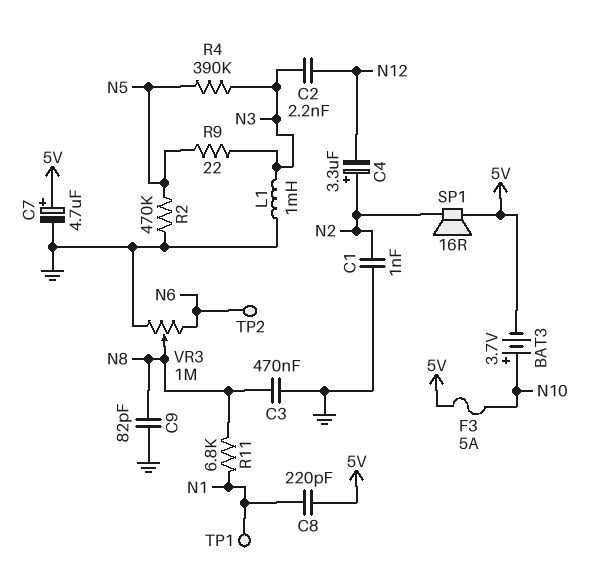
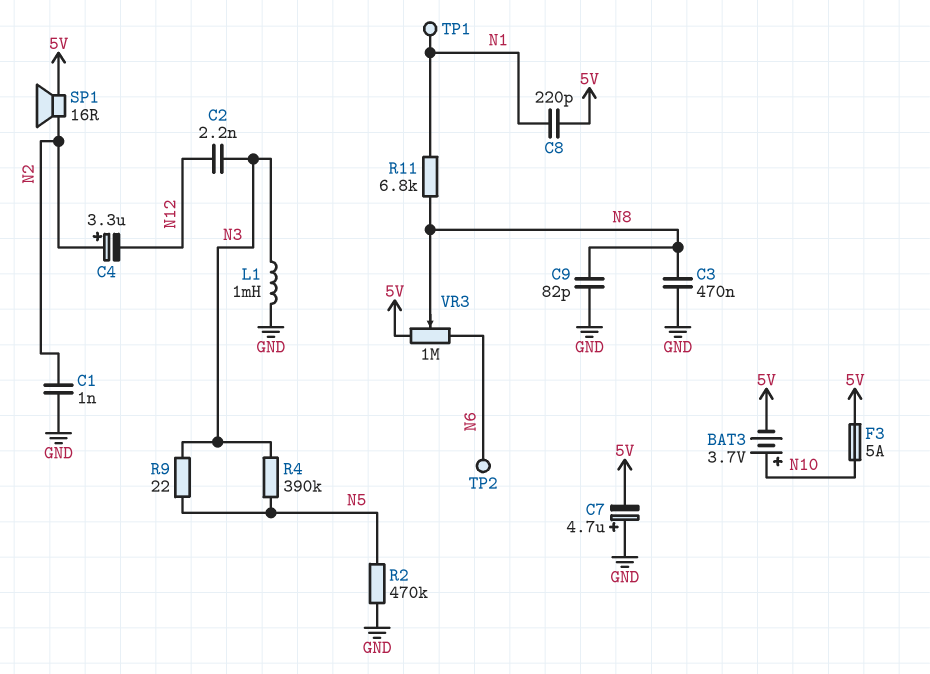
C7: 4.7uF (plus 5V, minus GND) -> 4.7uF (plus GND, minus 5V)
VR3: 1M (GND, N6, wiper N8) -> 1M (5V, N6, wiper N8)

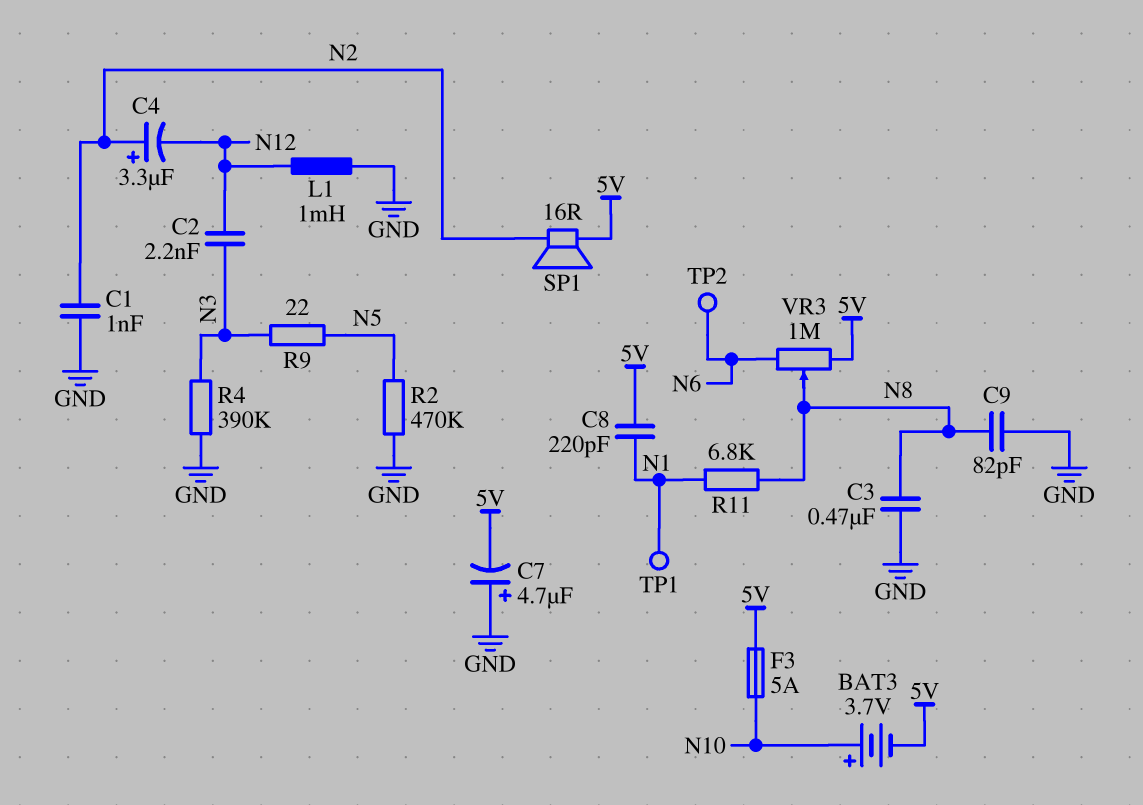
L1: 1mH (GND, N3) -> 1mH (GND, N12)
R4: 390k (N3, N5) -> 390k (GND, N3)

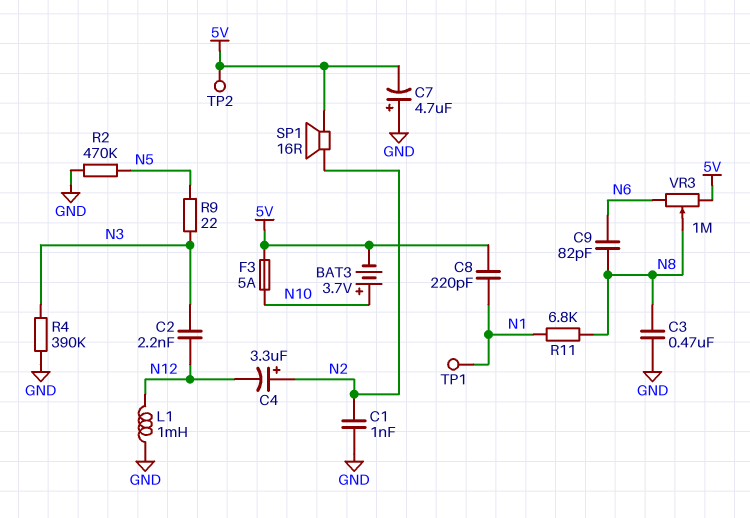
C9: 82pF (GND, N8) -> 82pF (N6, N8)
TP2: test point (N6) -> test point (5V)

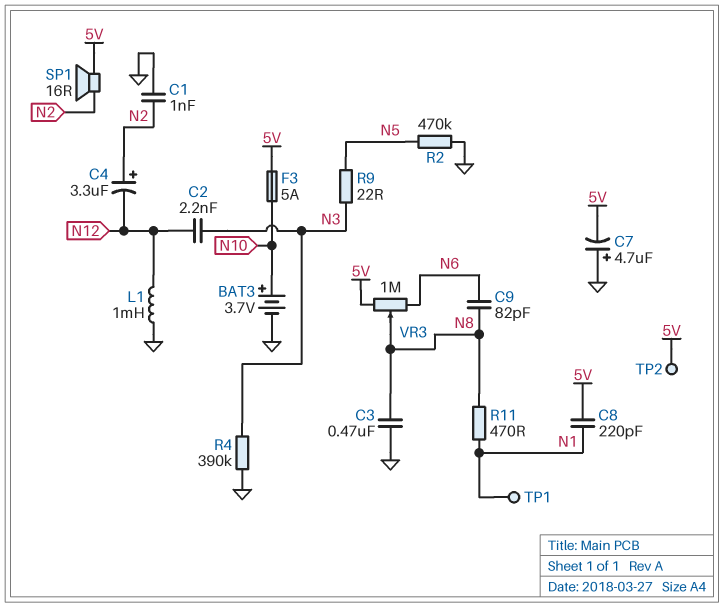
BAT3: 3.7V (plus N10, minus 5V) -> 3.7V (plus N10, minus GND)
R11: 6.8k (N1, N8) -> 470 (N1, N8)

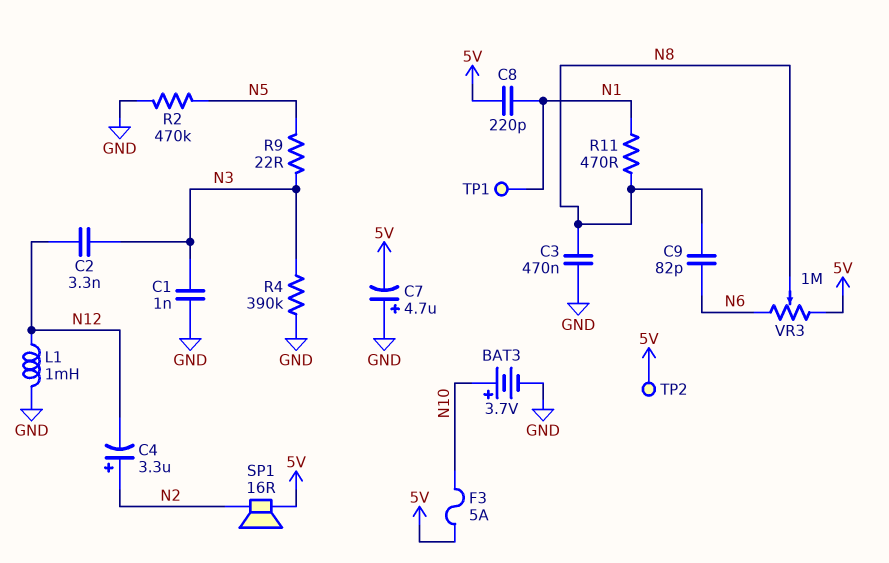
C1: 1nF (GND, N2) -> 1nF (GND, N3)
C2: 2.2nF (N3, N12) -> 3.3nF (N3, N12)

